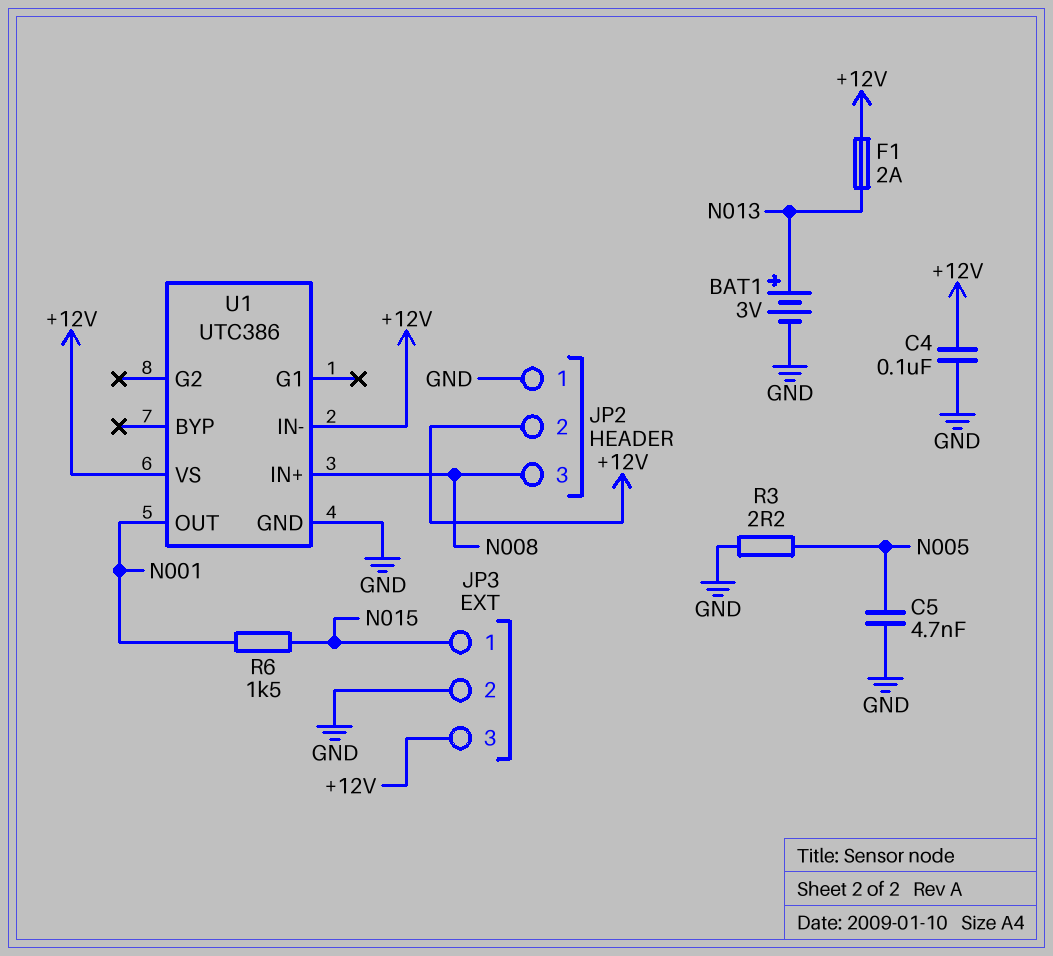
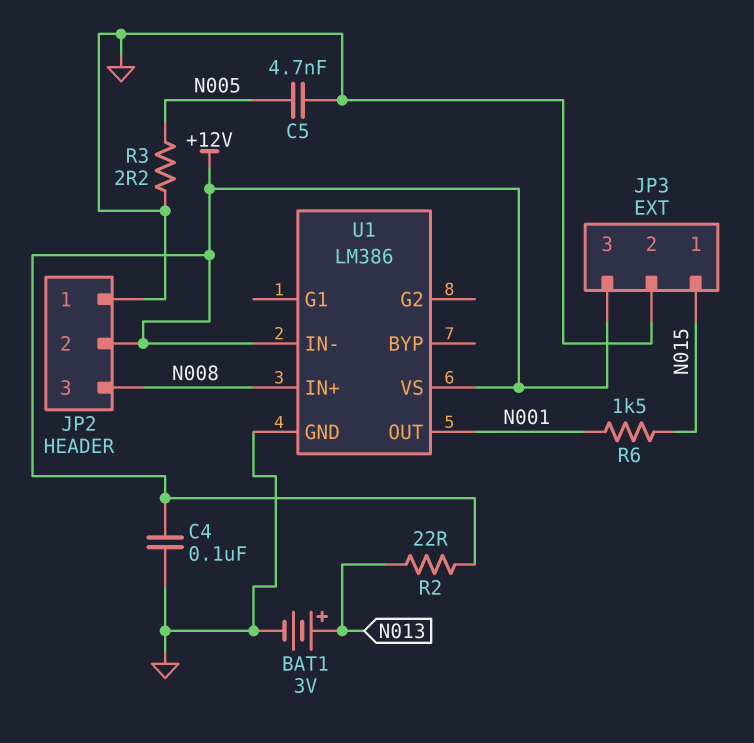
F1: 2A (+12V, N013) -> none
R2: none -> 22 (+12V, N013)
U1: UTC386 -> LM386

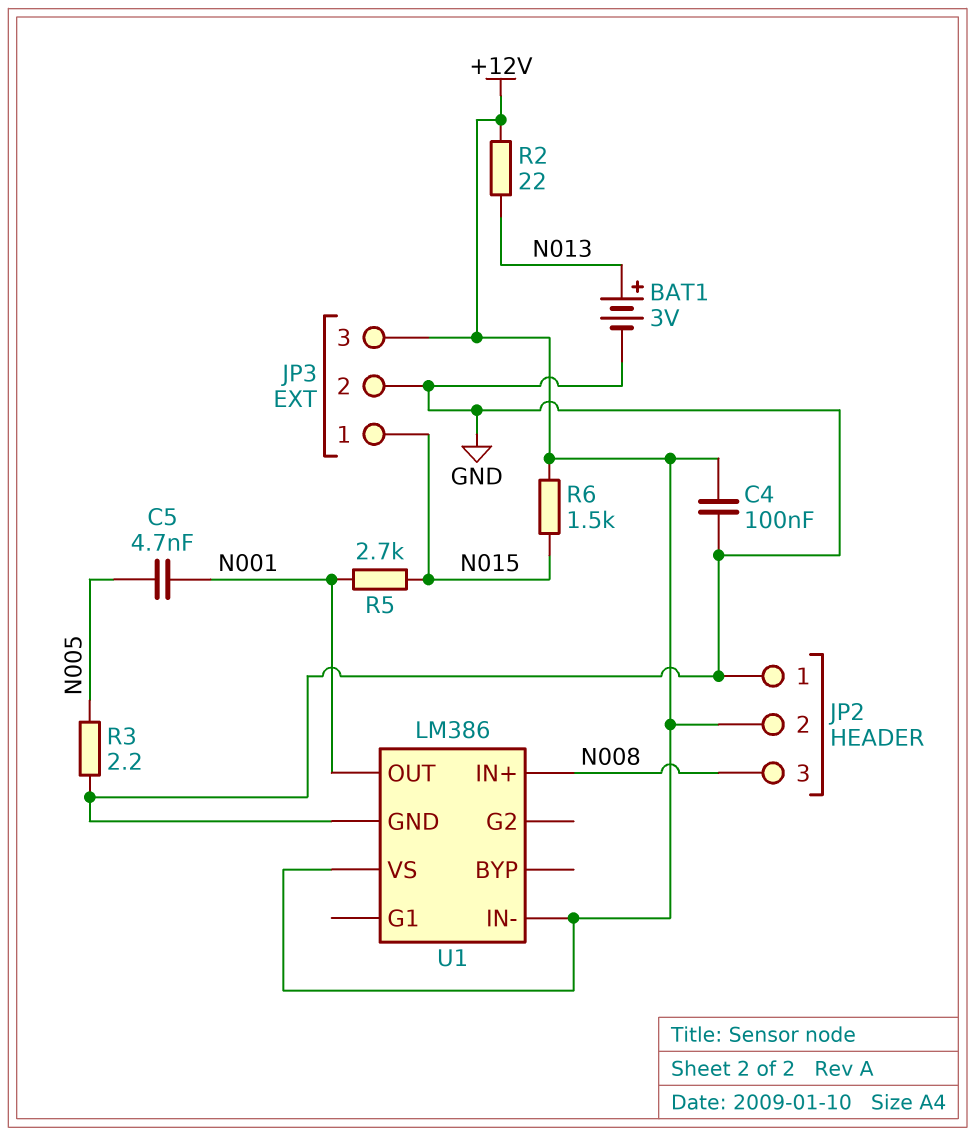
C5: 4.7nF (GND, N005) -> 4.7nF (N001, N005)
R5: none -> 2.7k (N001, N015)
R6: 1.5k (N001, N015) -> 1.5k (+12V, N015)

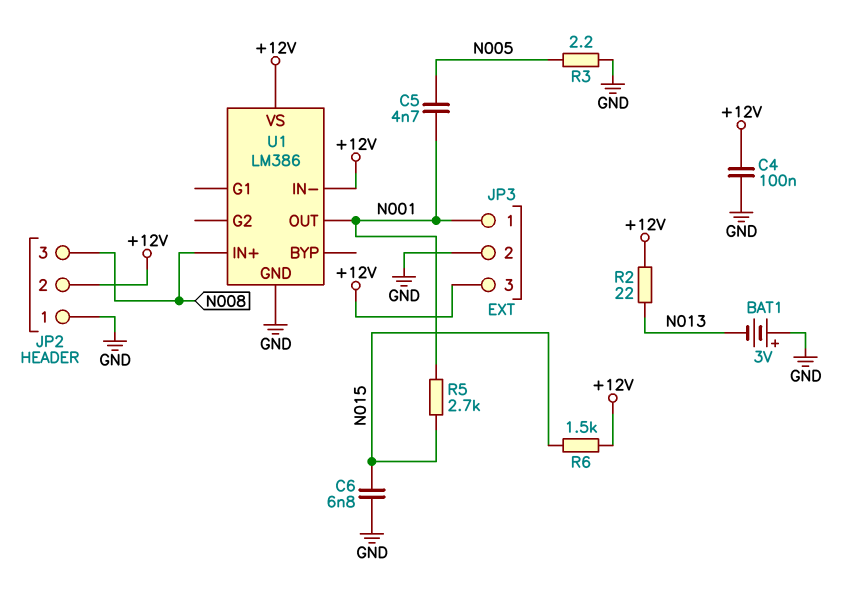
BAT1: 3V (plus N013, minus GND) -> 3V (plus GND, minus N013)
C6: none -> 6.8nF (GND, N015)
JP3 pin 1: N015 -> N001

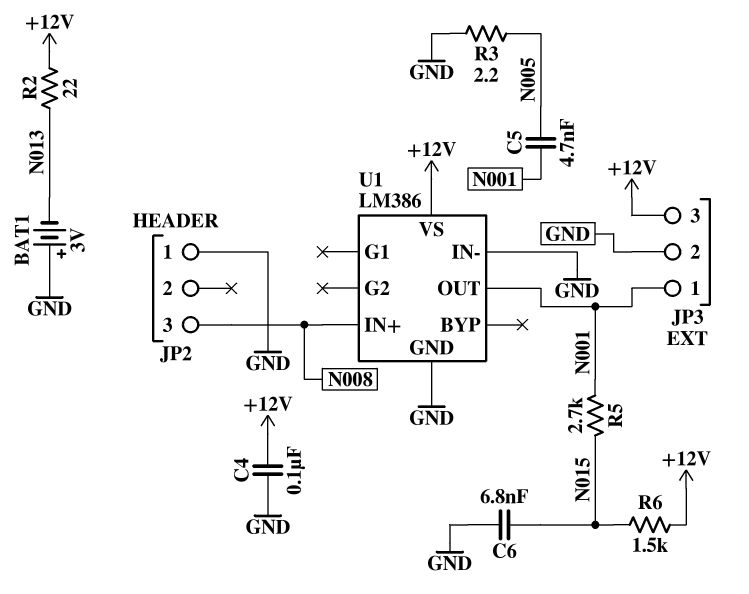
JP2 pin 2: +12V -> none
U1 pin IN-: +12V -> GND

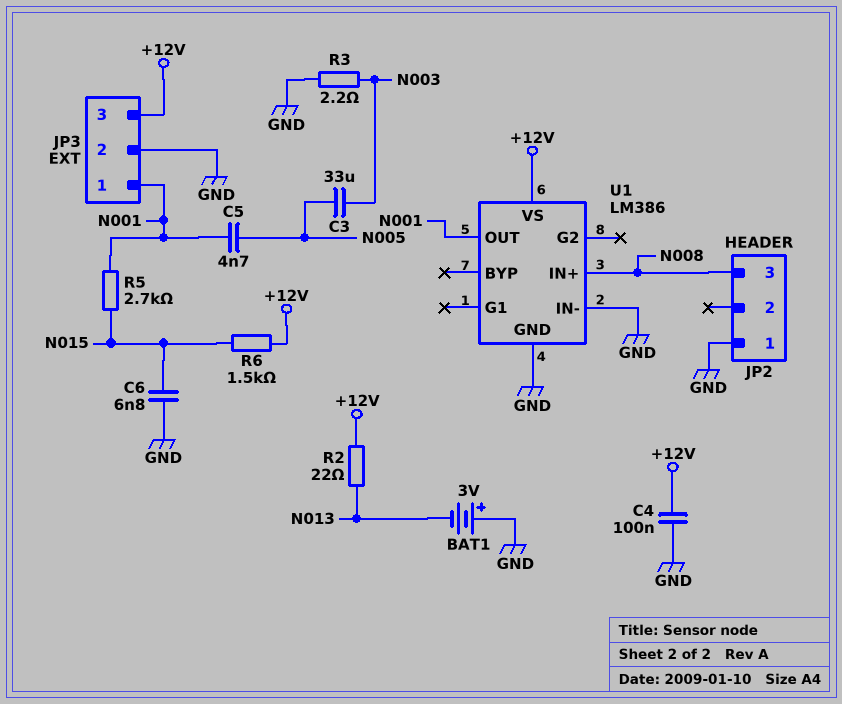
C3: none -> 33uF (N003, N005)
R3: 2.2 (GND, N005) -> 2.2 (GND, N003)

